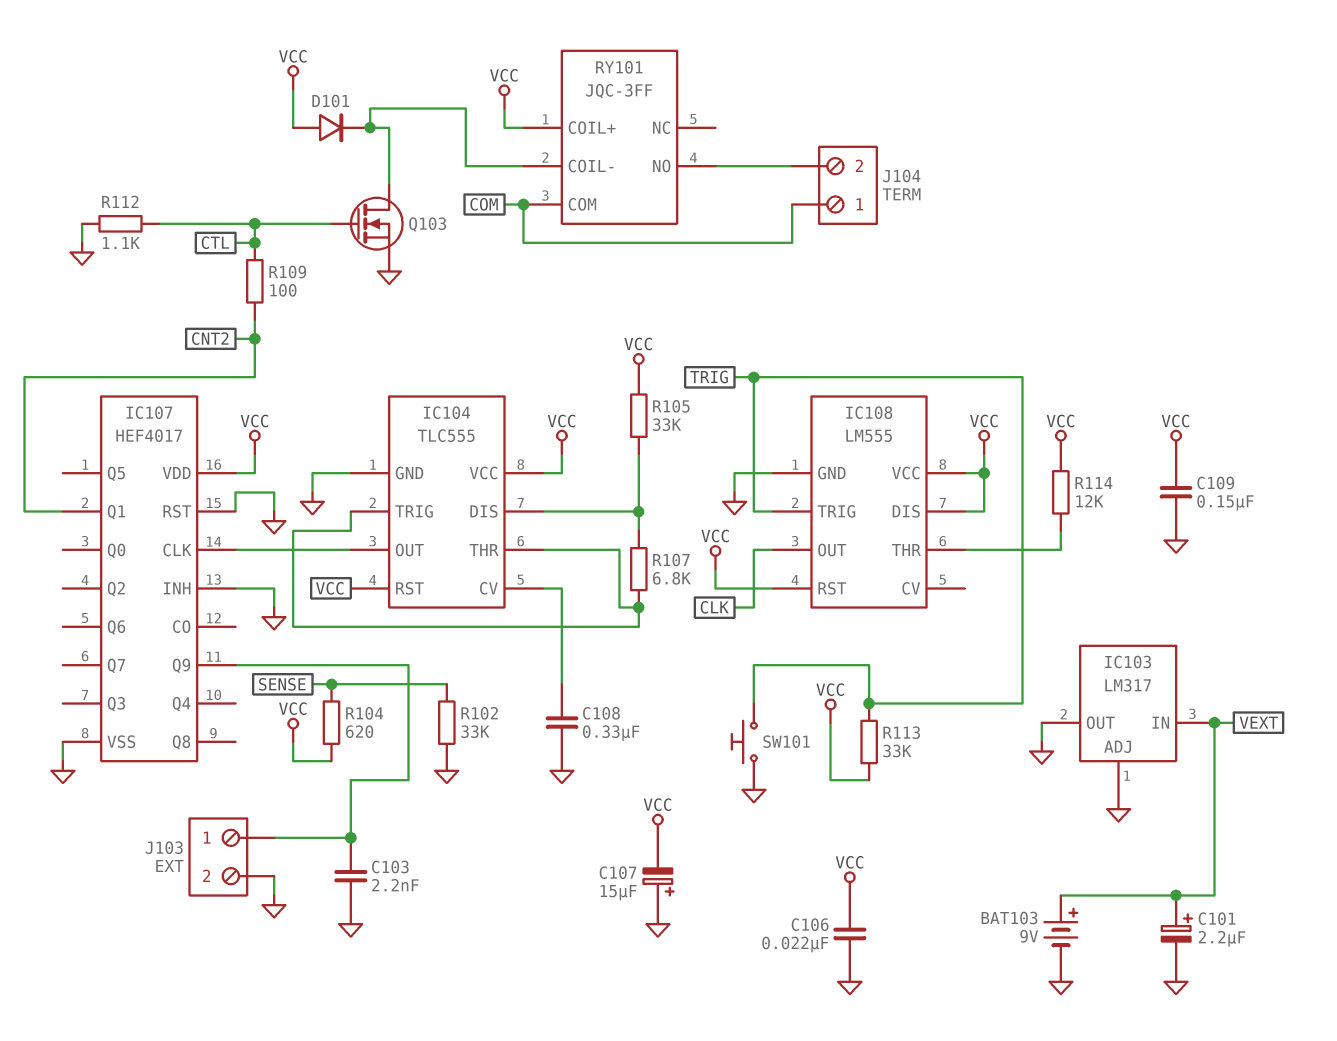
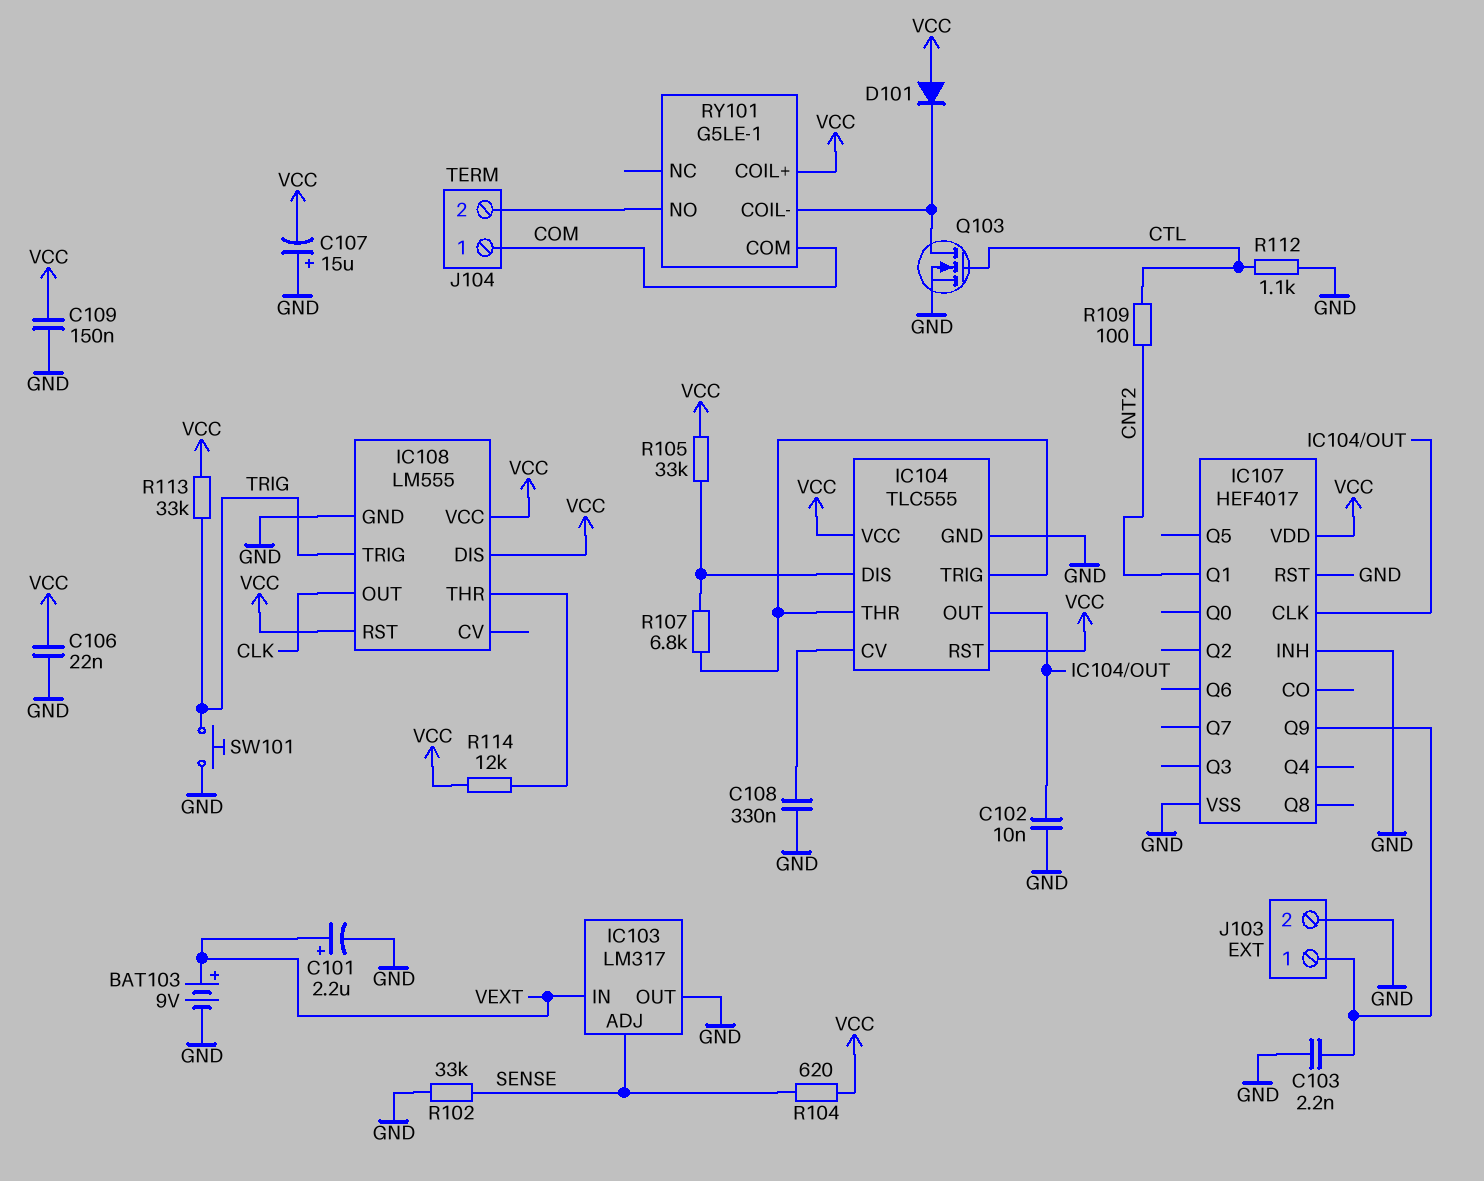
C102: none -> 10nF (GND, IC104/OUT)
IC103 pin ADJ: GND -> SENSE
RY101: JQC-3FF -> G5LE-1

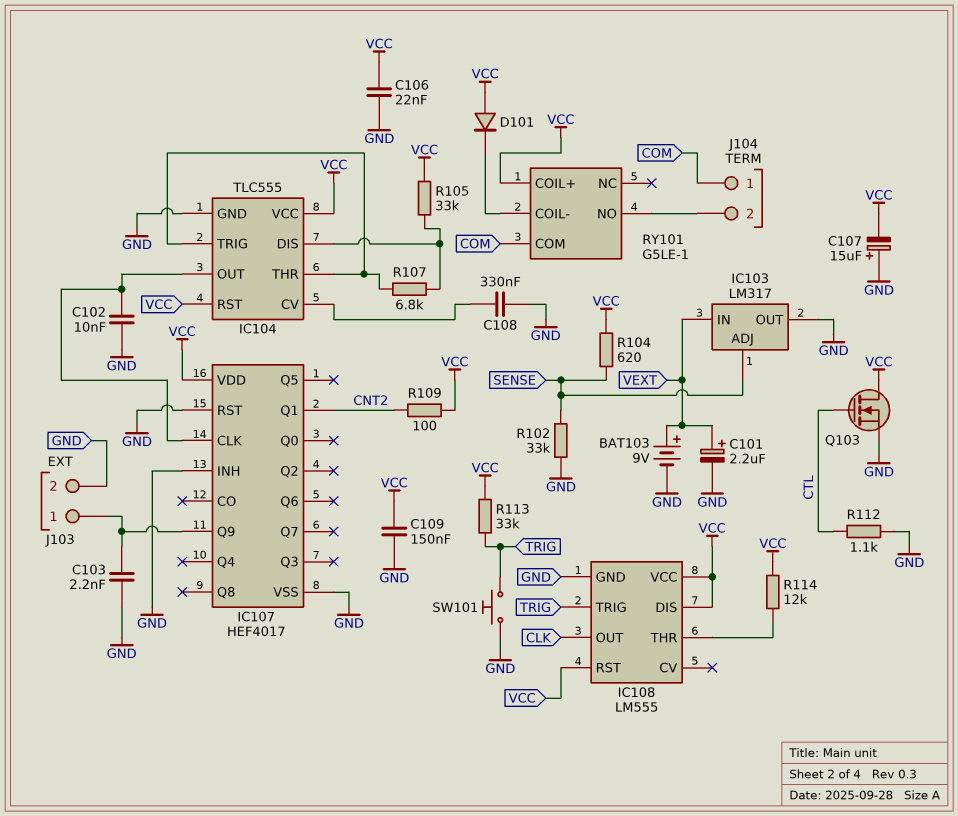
Q103: NMOS (G CTL, D RY101/COIL-, S GND) -> NMOS (G CTL, D VCC, S GND)
R109: 100 (CNT2, CTL) -> 100 (CNT2, VCC)

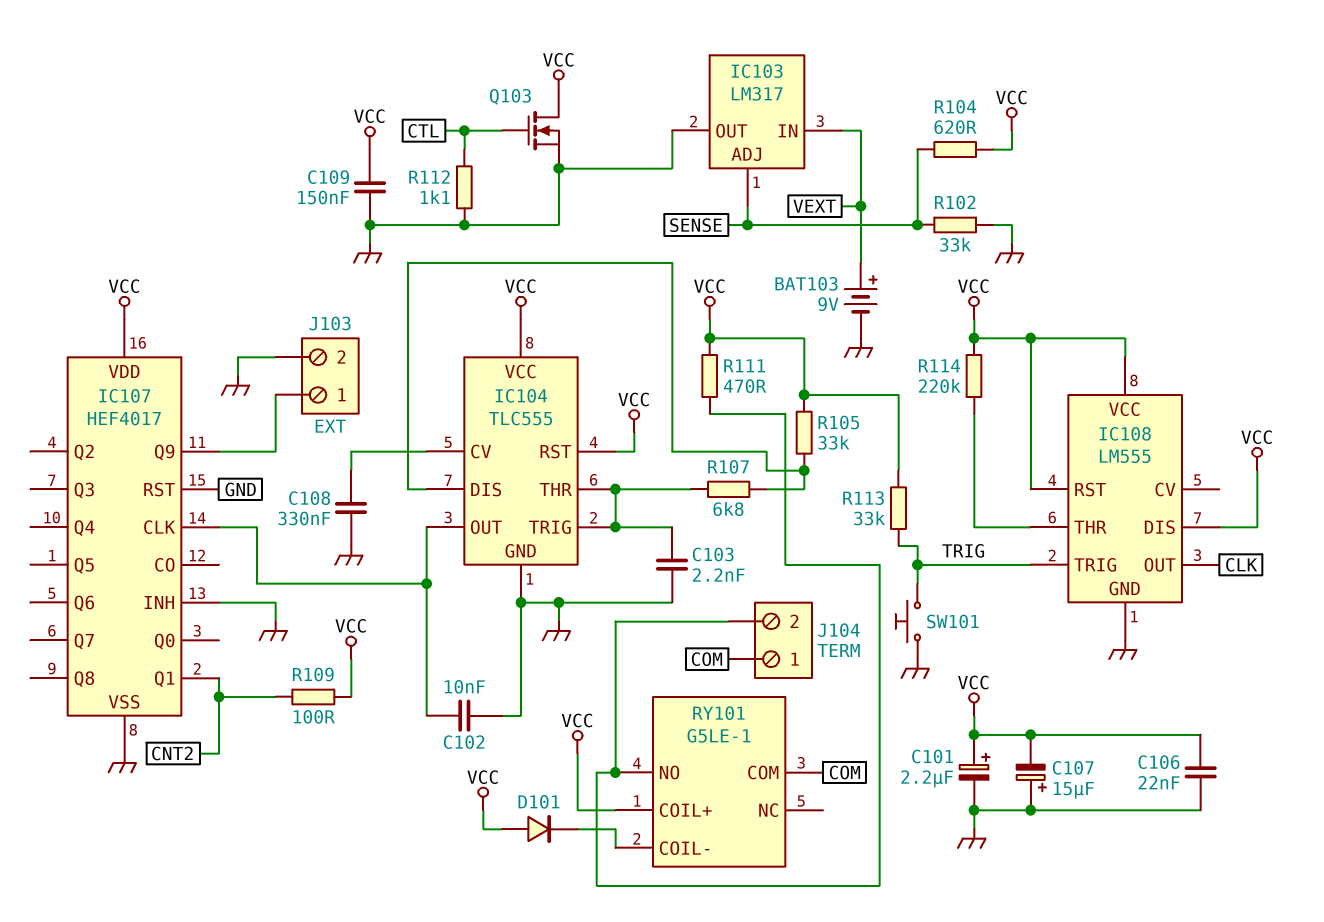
C101: 2.2uF (plus VEXT, minus GND) -> 2.2uF (plus VCC, minus GND)
C103: 2.2nF (GND, IC107/Q9) -> 2.2nF (GND, IC104/THR)
R111: none -> 470 (J104/2, VCC)
R114: 12k (IC108/THR, VCC) -> 220k (IC108/THR, VCC)

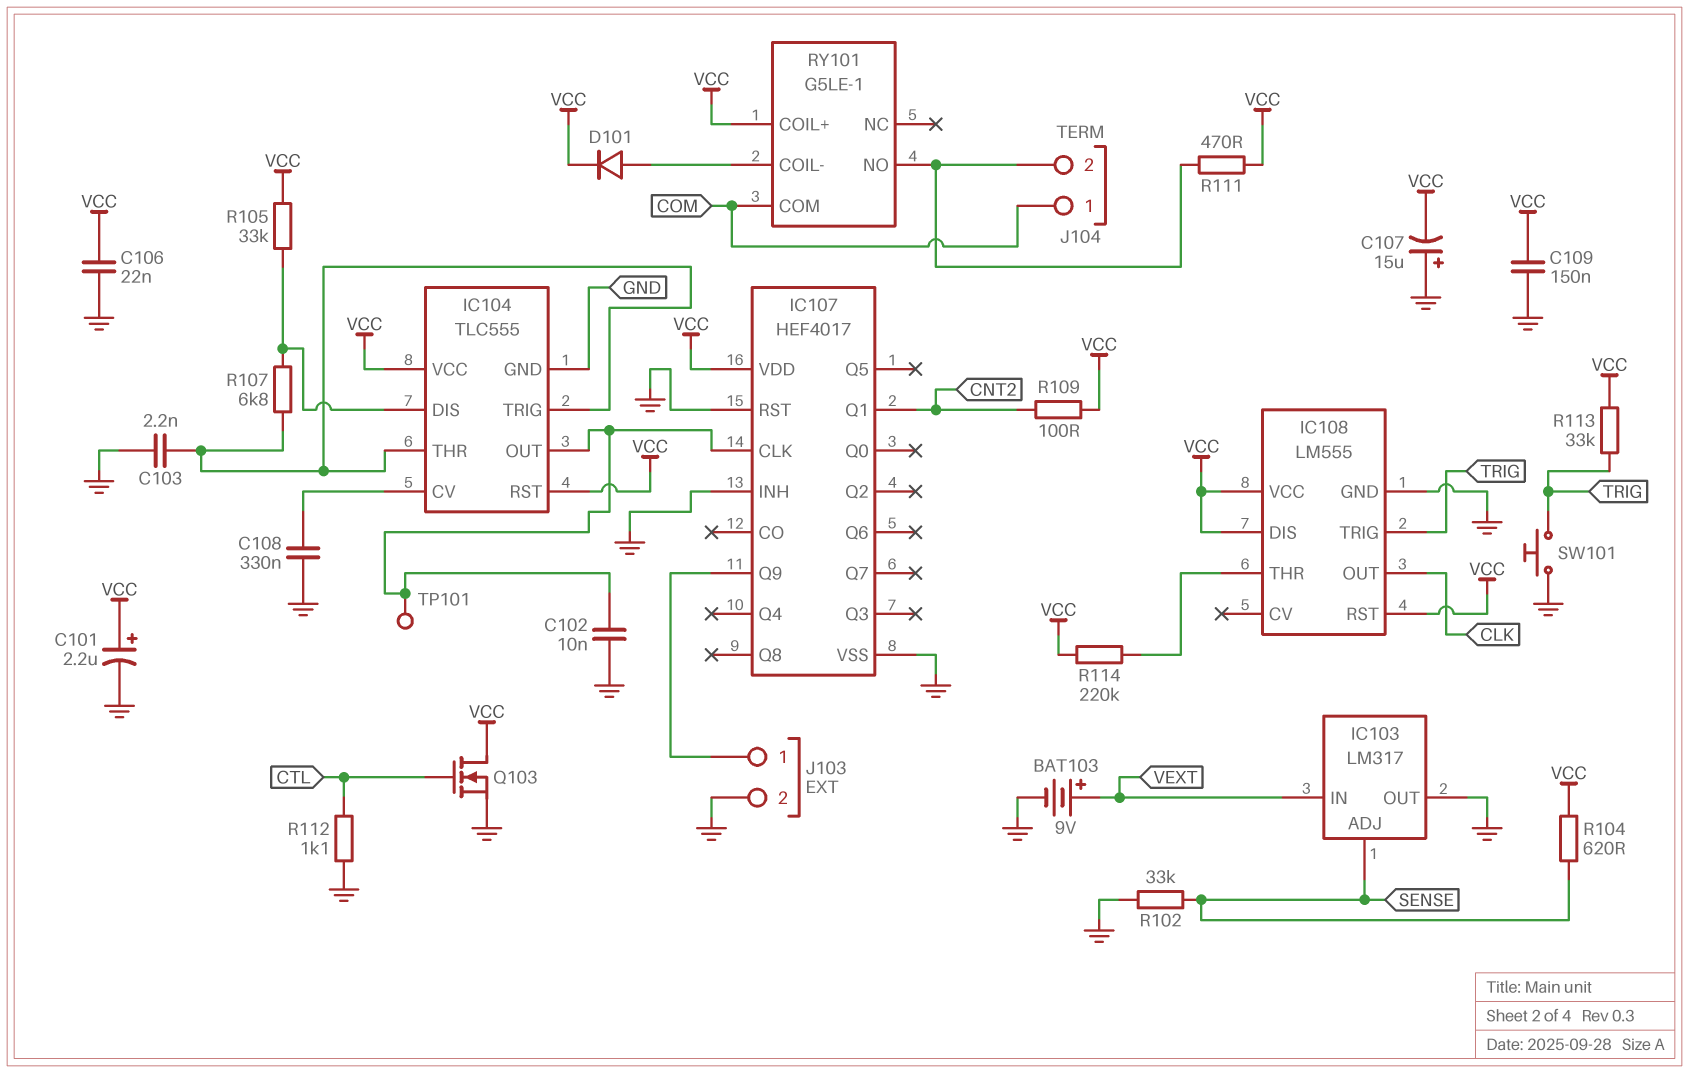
D101: diode (A VCC, K RY101/COIL-) -> diode (A RY101/COIL-, K VCC)
TP101: none -> test point (IC104/OUT)

